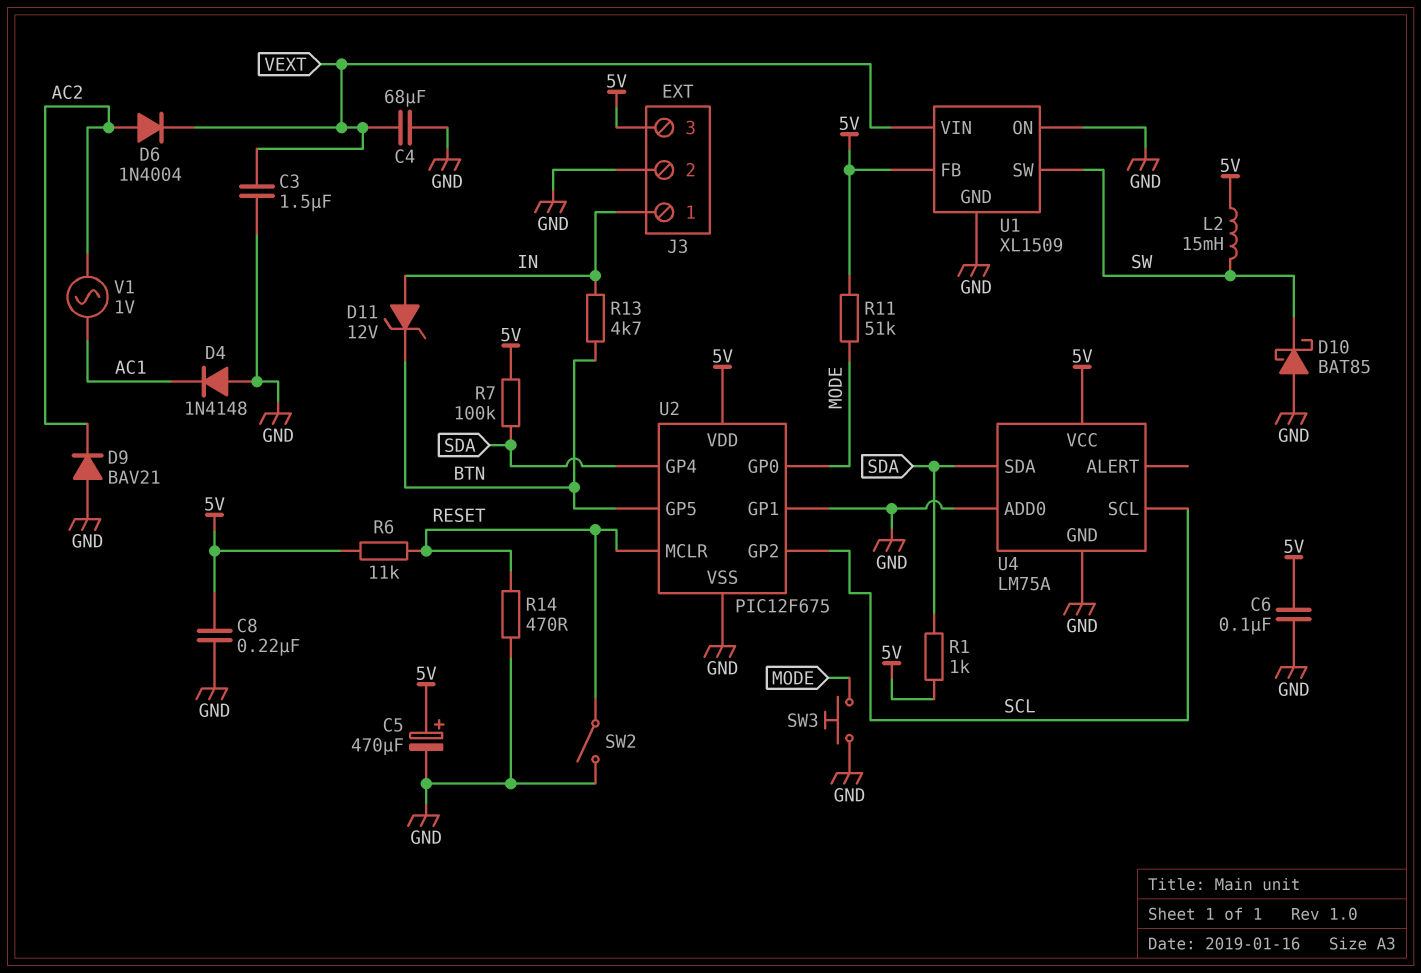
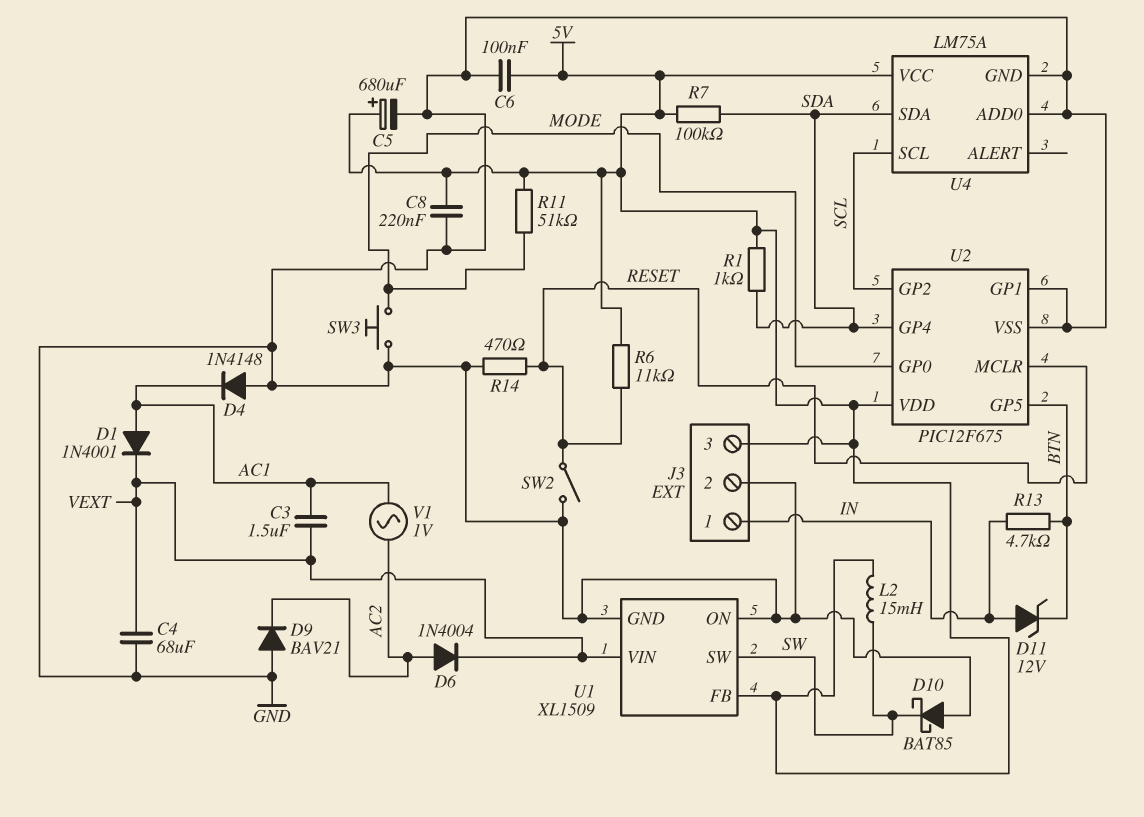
C3: 1.5uF (GND, VEXT) -> 1.5uF (AC1, VEXT)
C5: 470uF (plus 5V, minus GND) -> 680uF (plus 5V, minus GND)
D1: none -> diode 1N4001 (A AC1, K VEXT)

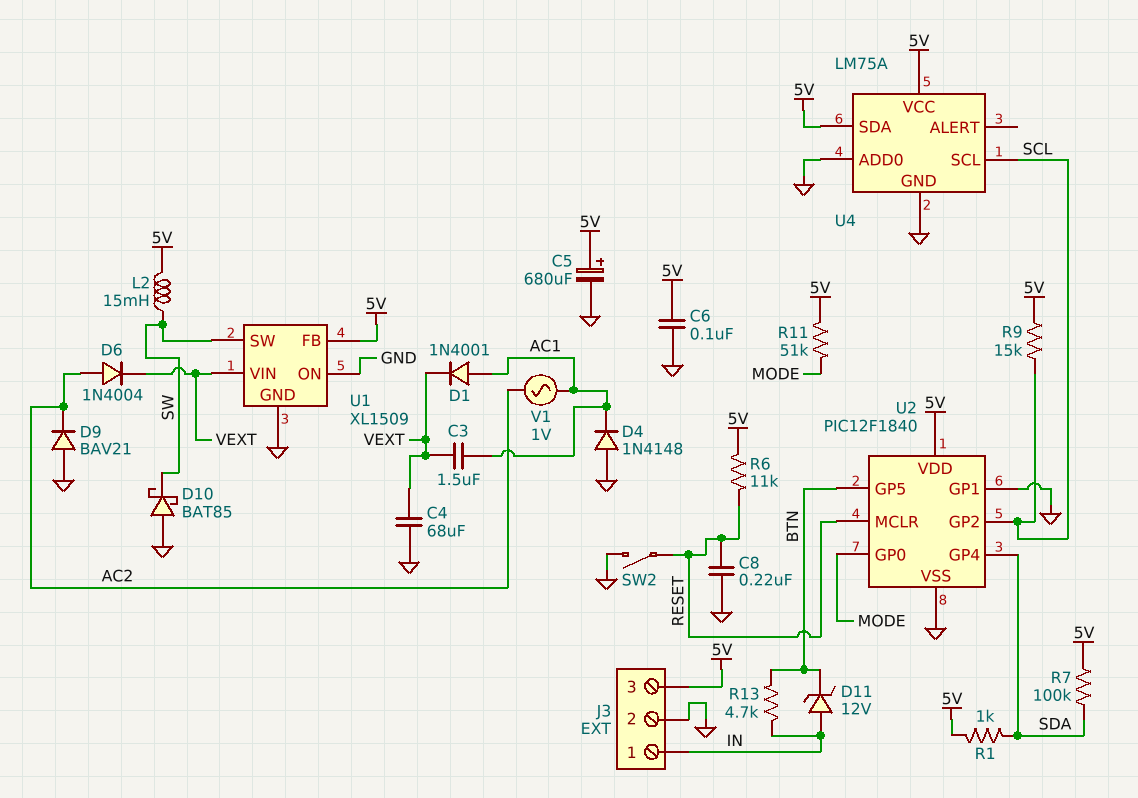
C8: 220nF (5V, GND) -> 220nF (GND, RESET)
R9: none -> 15k (5V, SCL)
R14: 470 (GND, RESET) -> none
SW3: button (GND, MODE) -> none
U2: PIC12F675 -> PIC12F1840
U4 pin SDA: SDA -> 5V

